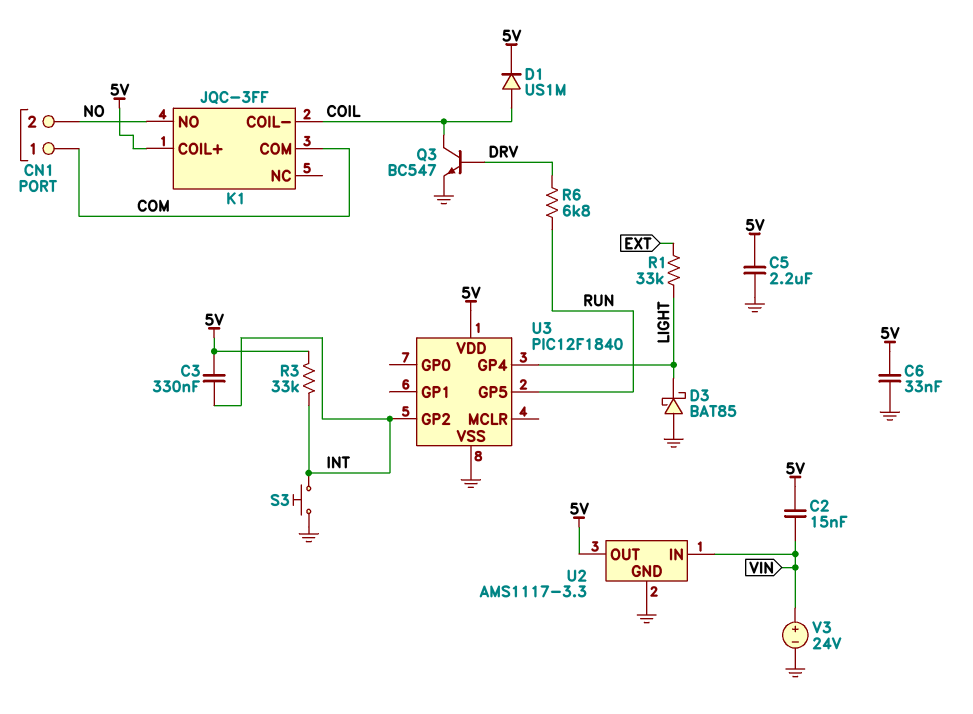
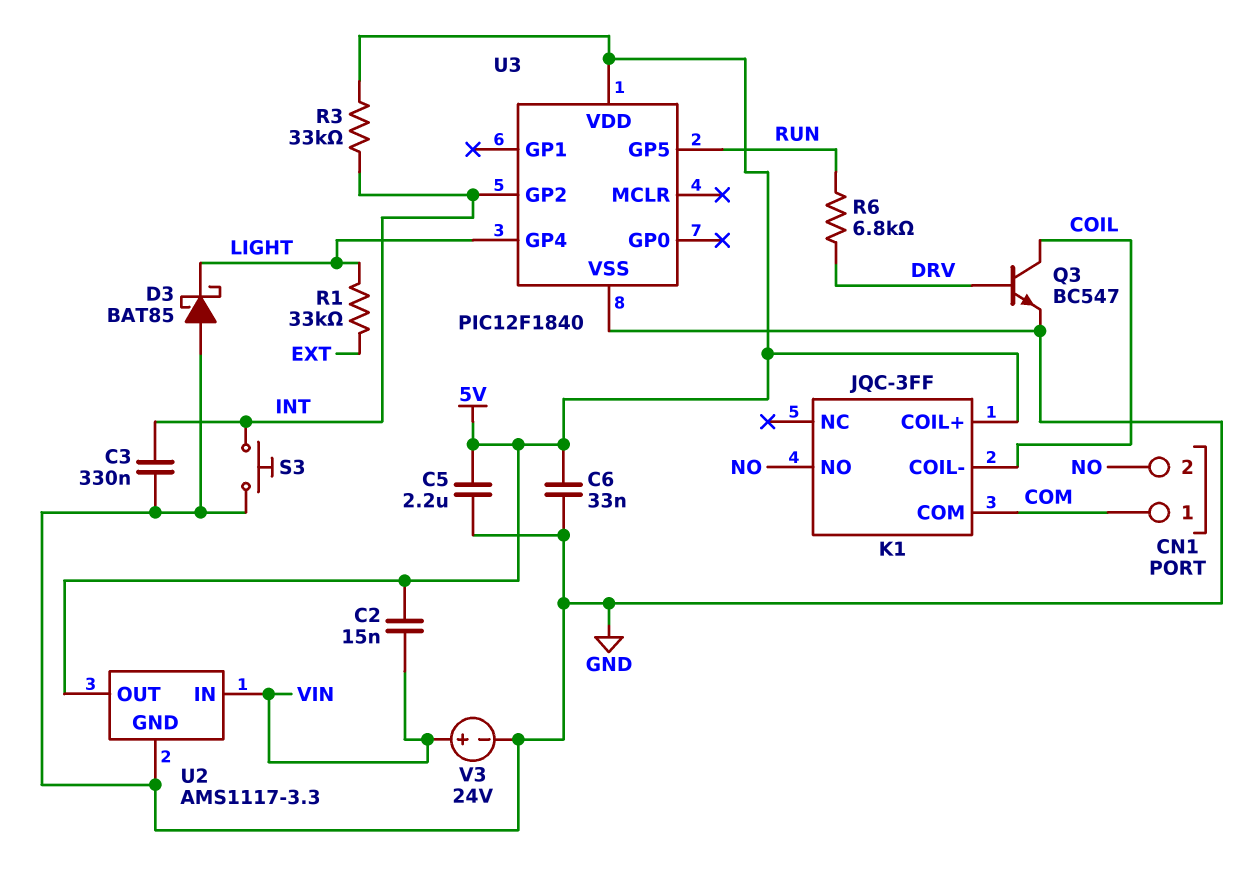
C3: 330nF (5V, INT) -> 330nF (GND, INT)
D1: diode US1M (A COIL, K 5V) -> none

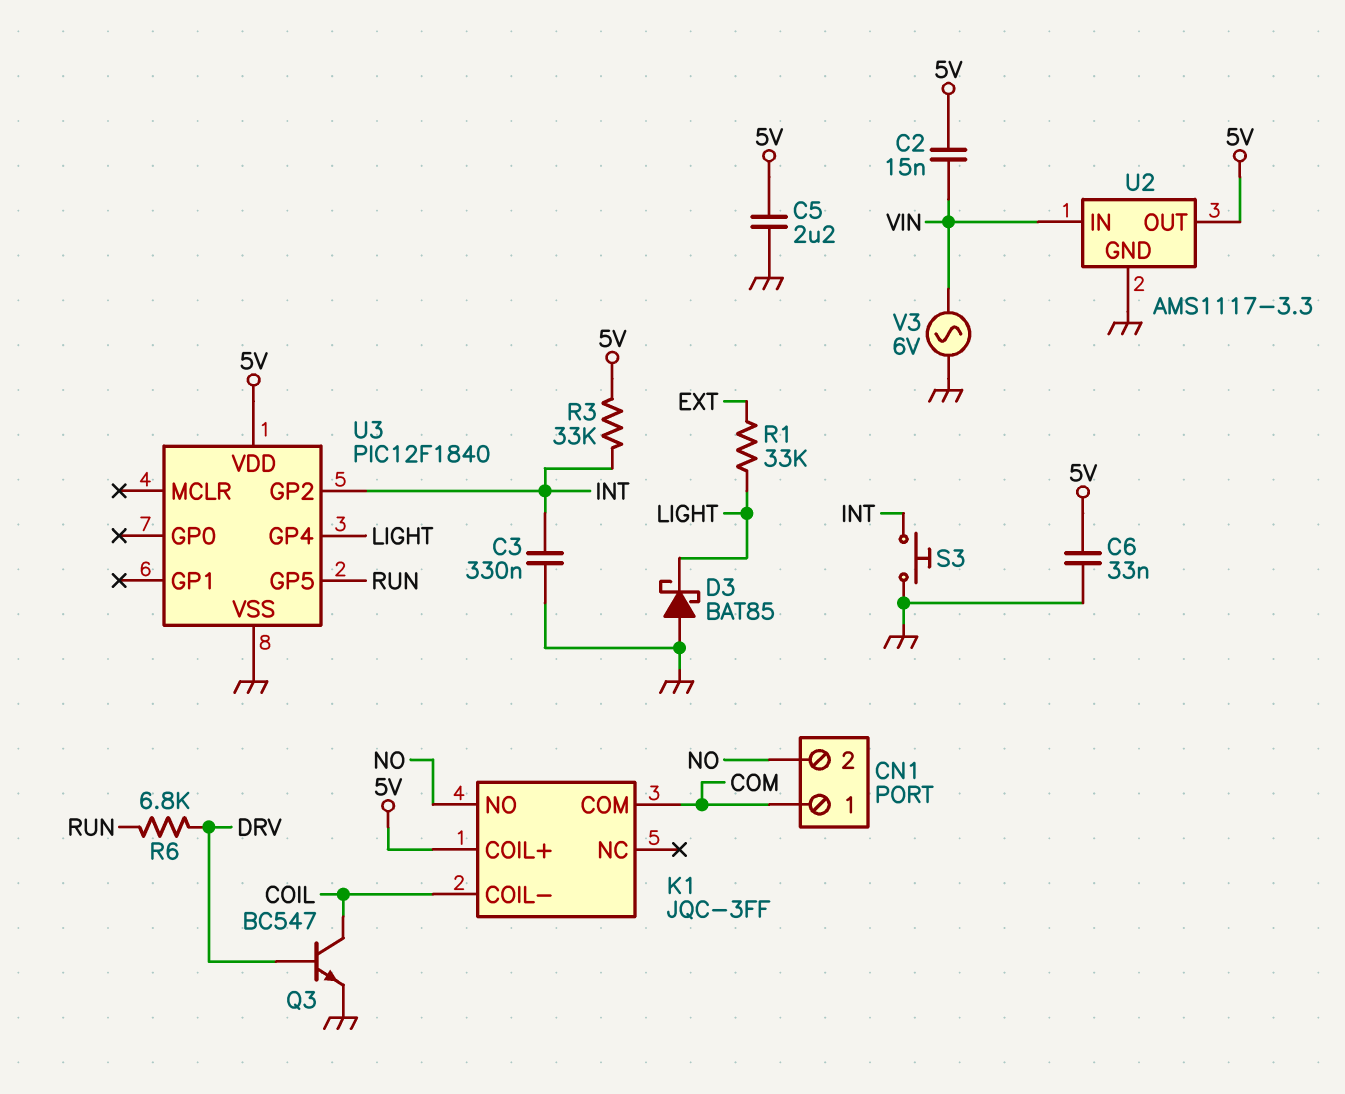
V3: 24V (plus VIN, minus GND) -> AC 6V (GND, VIN)

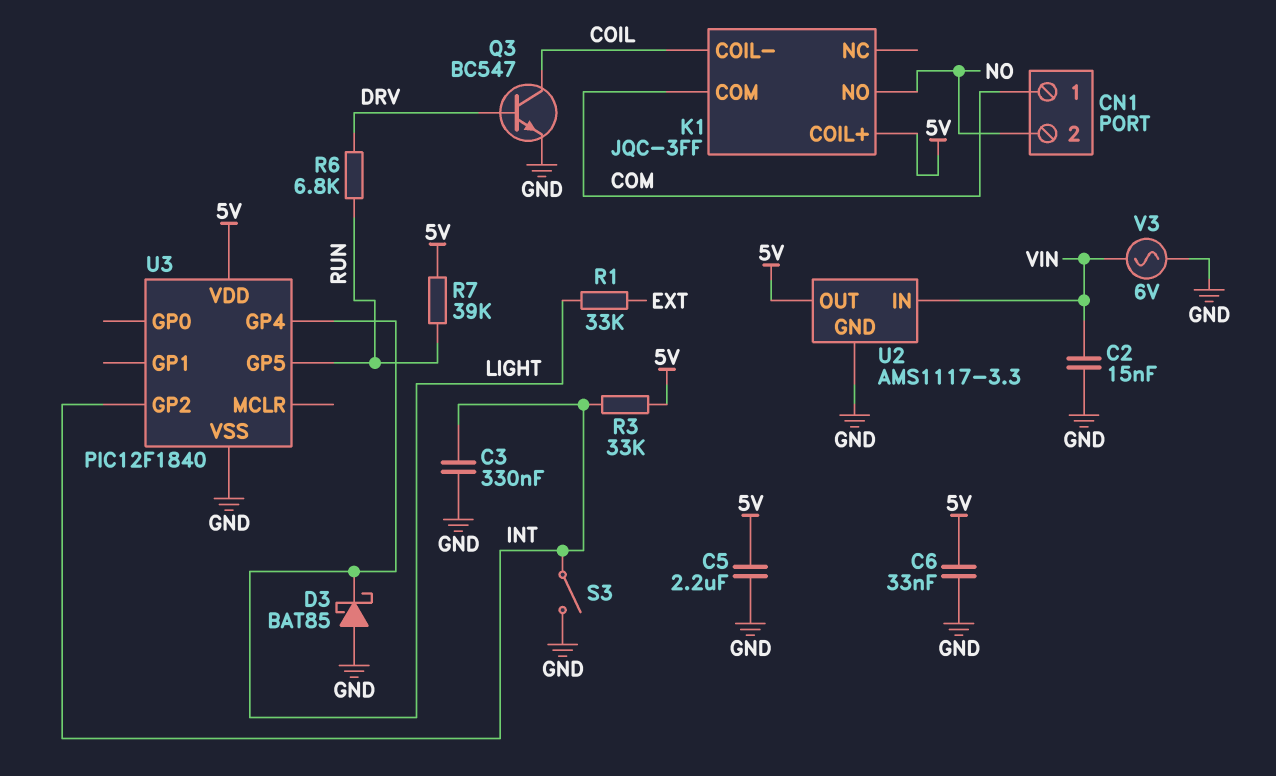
C2: 15nF (5V, VIN) -> 15nF (GND, VIN)
R7: none -> 39k (5V, RUN)
S3: button (GND, INT) -> switch (GND, INT)

